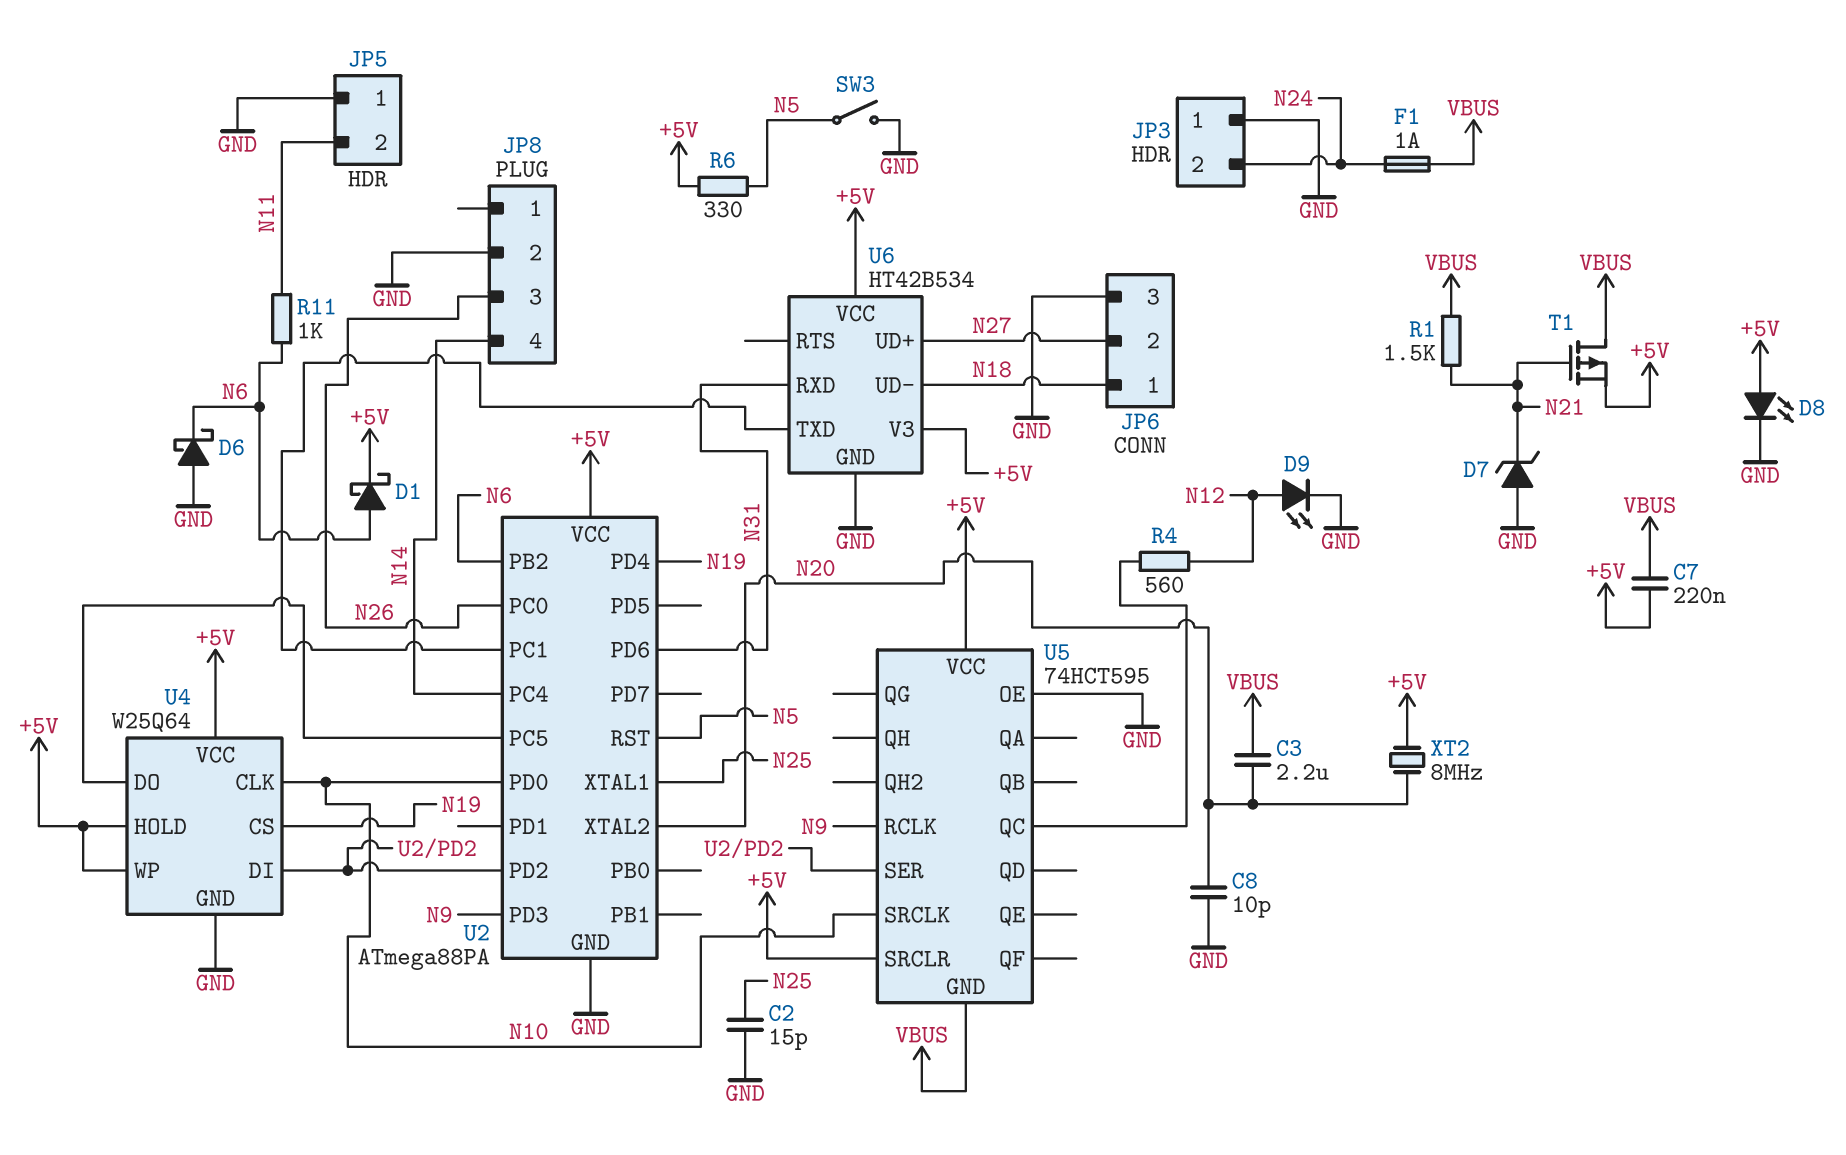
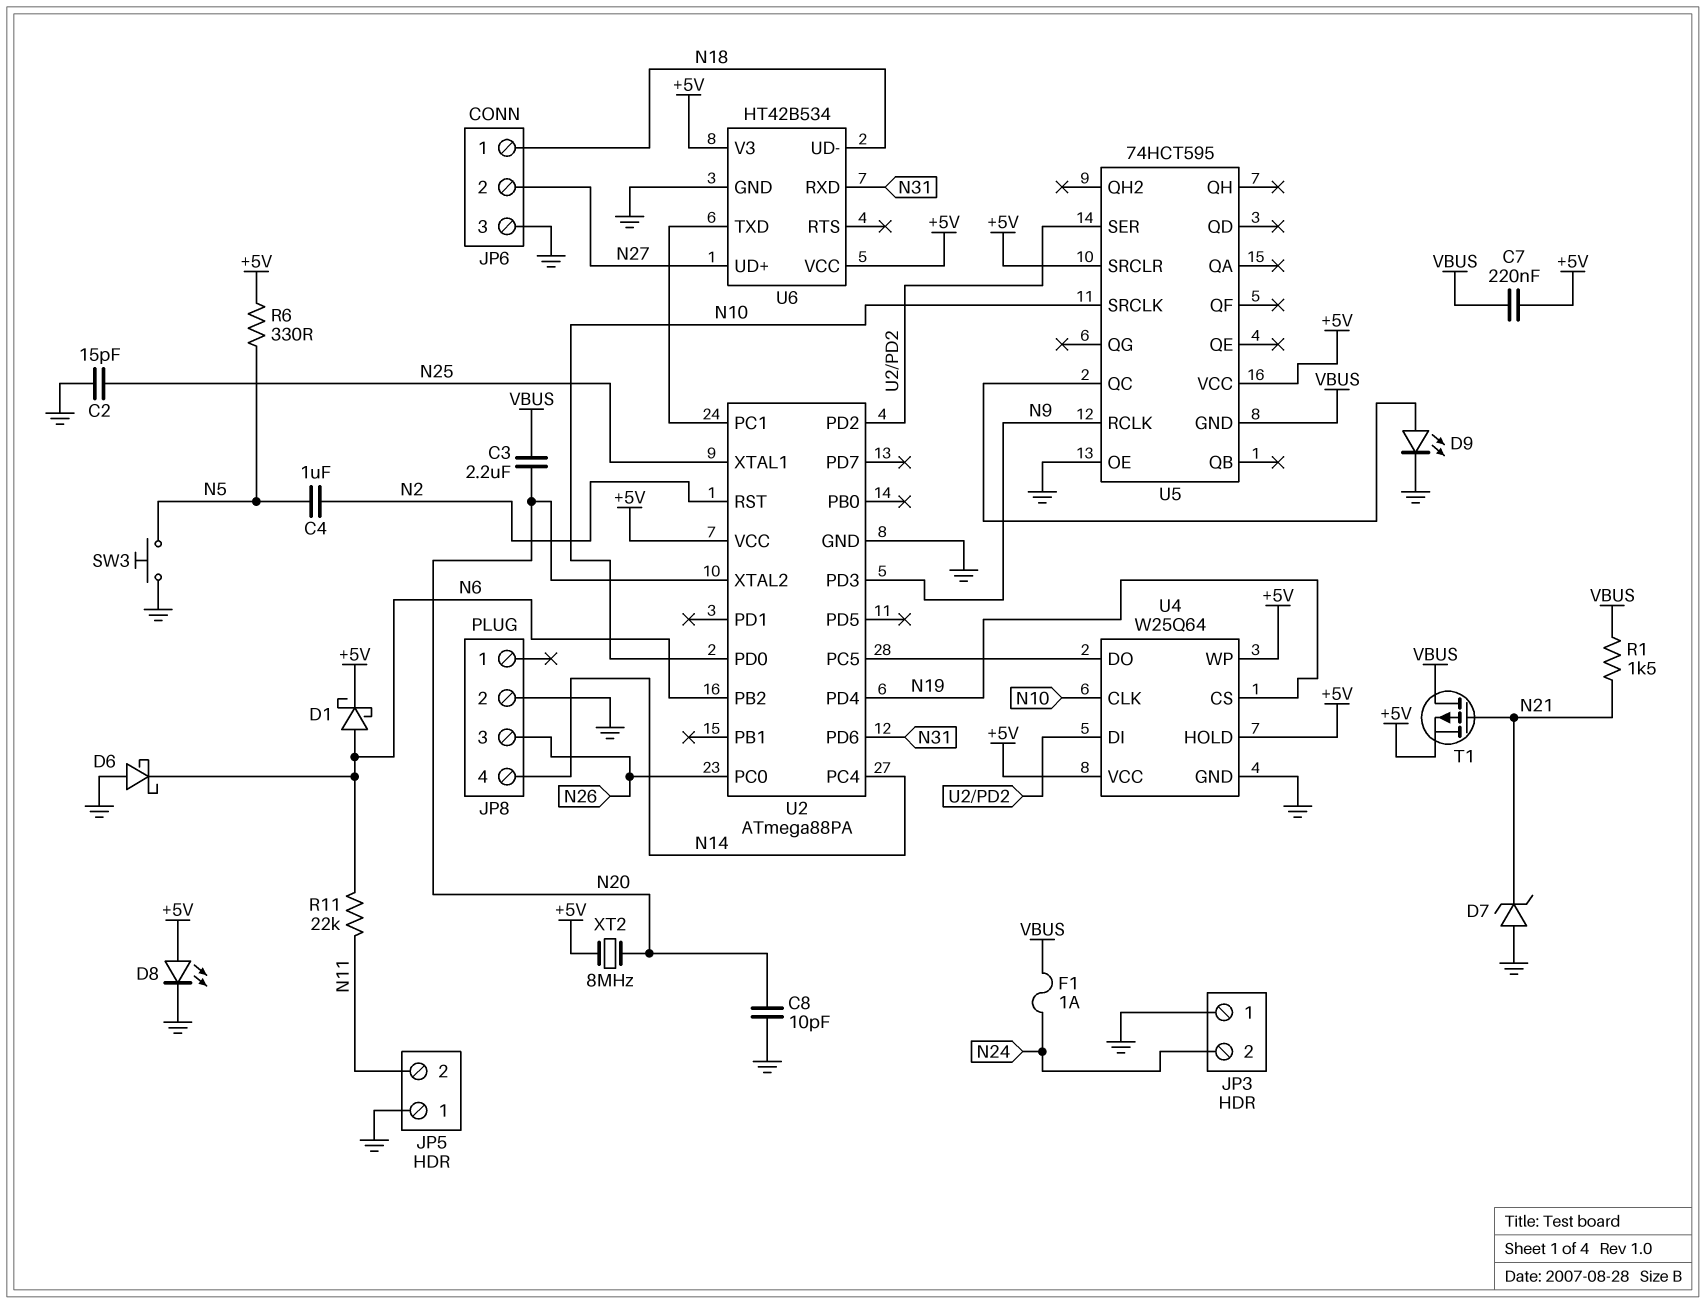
C4: none -> 1uF (N2, N5)
D9: LED (A N12, K GND) -> LED (A U5/QC, K GND)
R4: 560 (N12, U5/QC) -> none
R11: 1k (N6, N11) -> 22k (N6, N11)
SW3: switch (GND, N5) -> button (GND, N5)
U2 pin RST: N5 -> N2

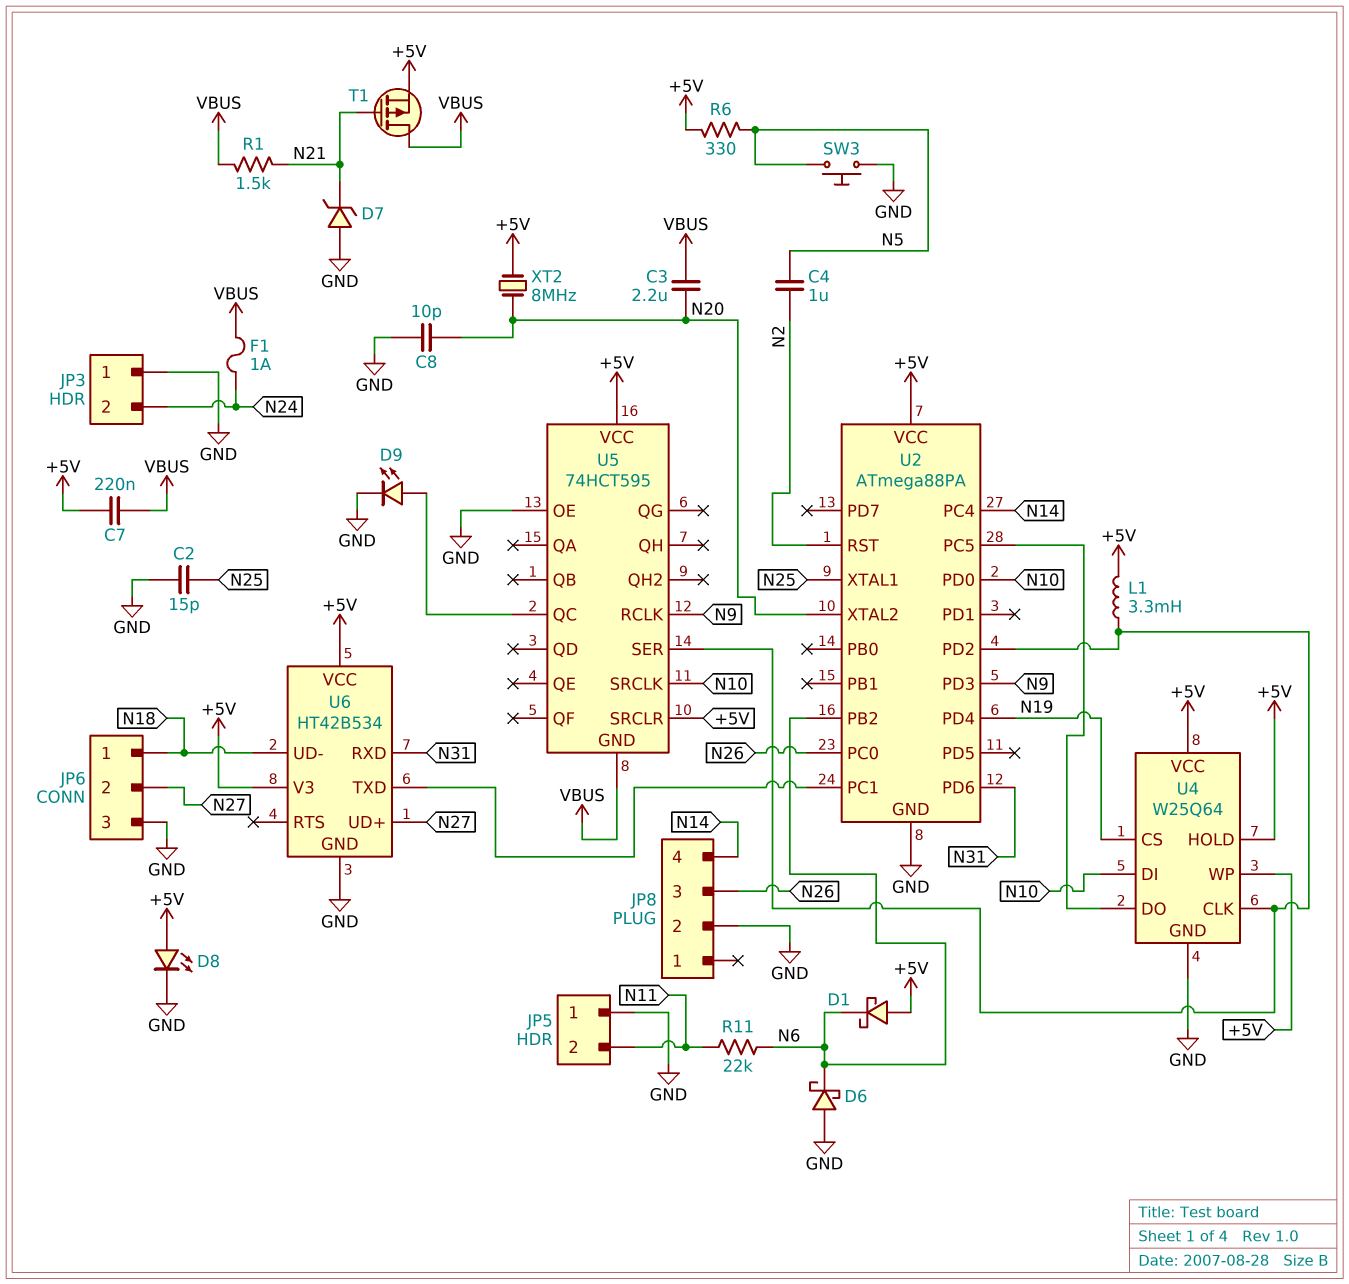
D1: schottky (A N6, K +5V) -> schottky (A +5V, K N6)
L1: none -> 3.3mH (+5V, U2/PD2)
U4 pin CLK: N10 -> U2/PD2
U4 pin DI: U2/PD2 -> N10

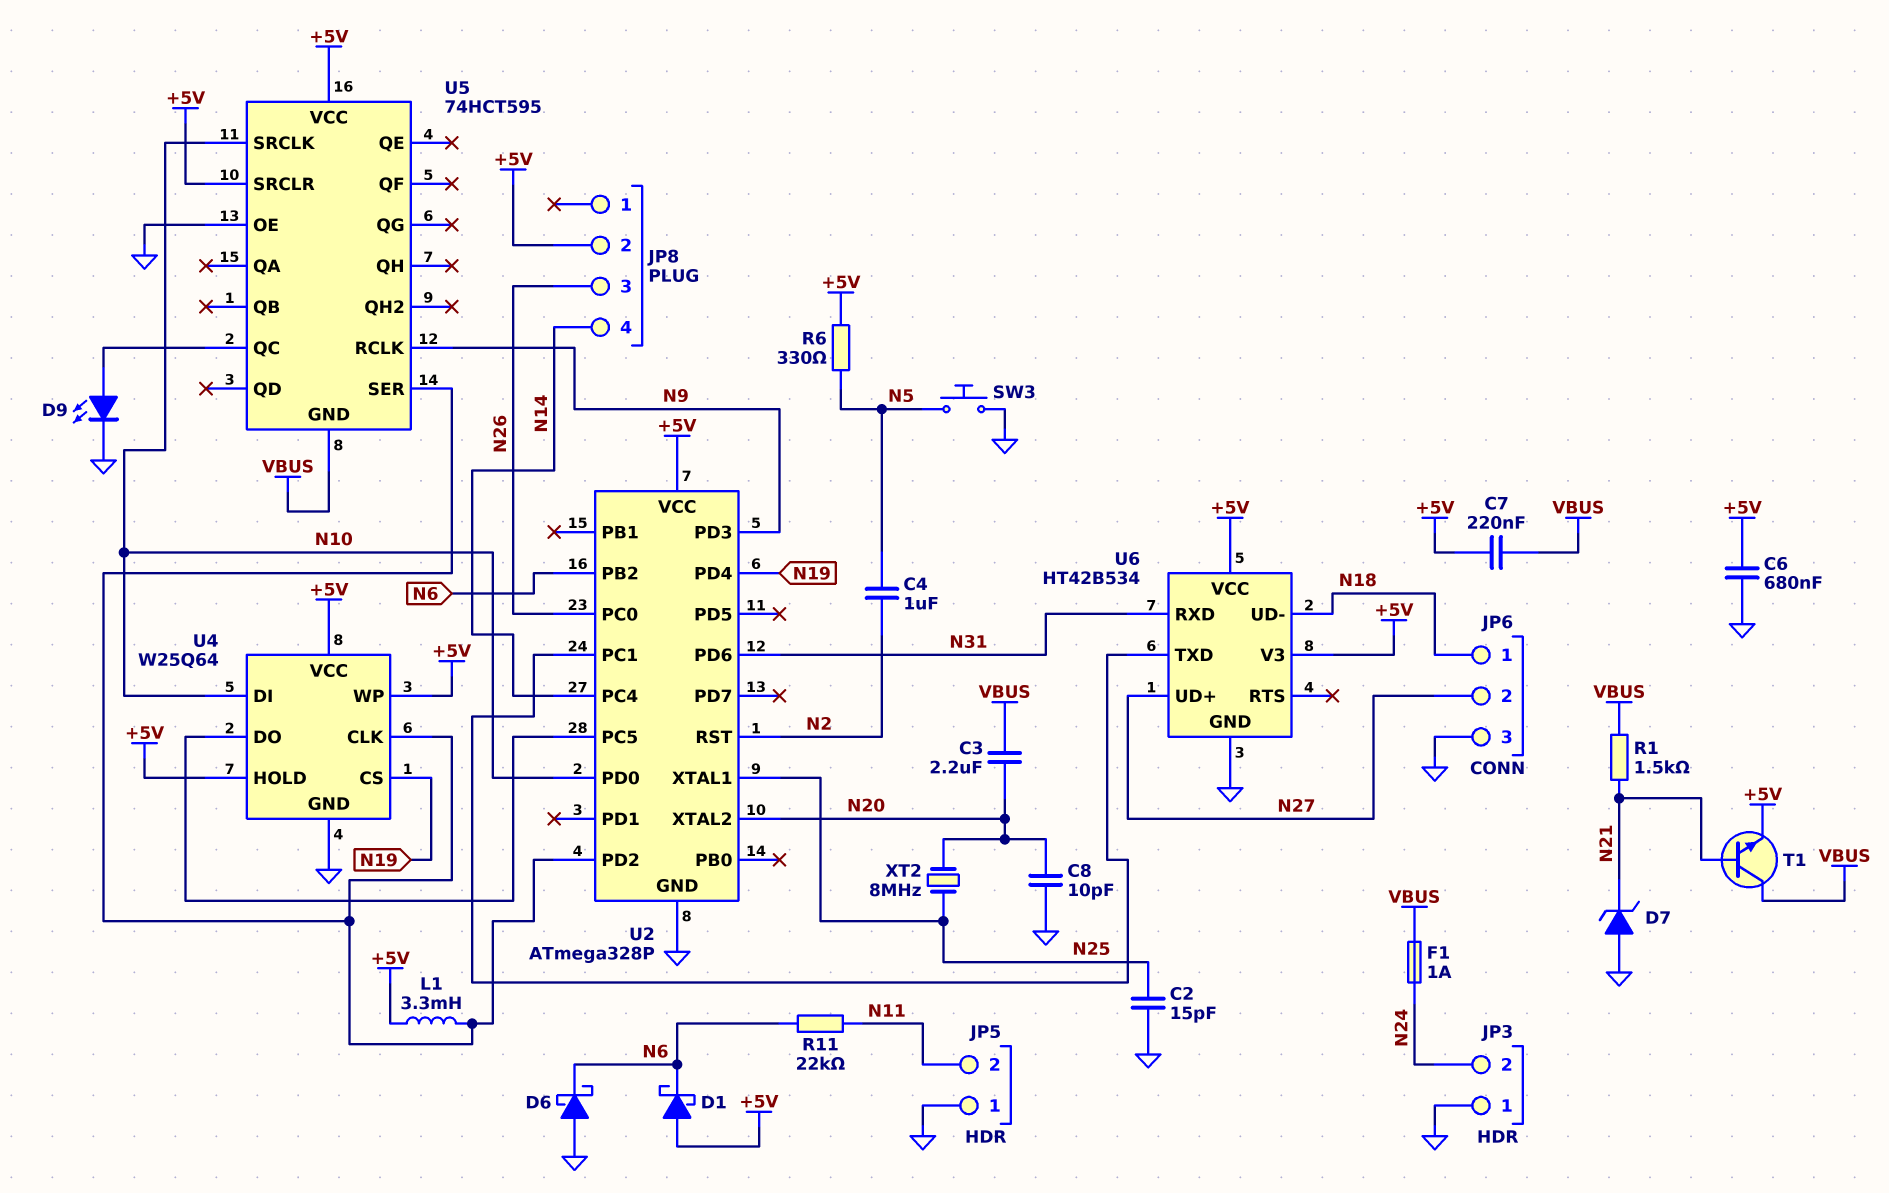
C6: none -> 680nF (+5V, GND)
D8: LED (A +5V, K GND) -> none
JP8 pin 2: GND -> +5V
T1: PMOS (G N21, D VBUS, S +5V) -> NPN (B N21, C VBUS, E +5V)
U2: ATmega88PA -> ATmega328P
XT2: 8MHz (+5V, N20) -> 8MHz (N20, N25)

